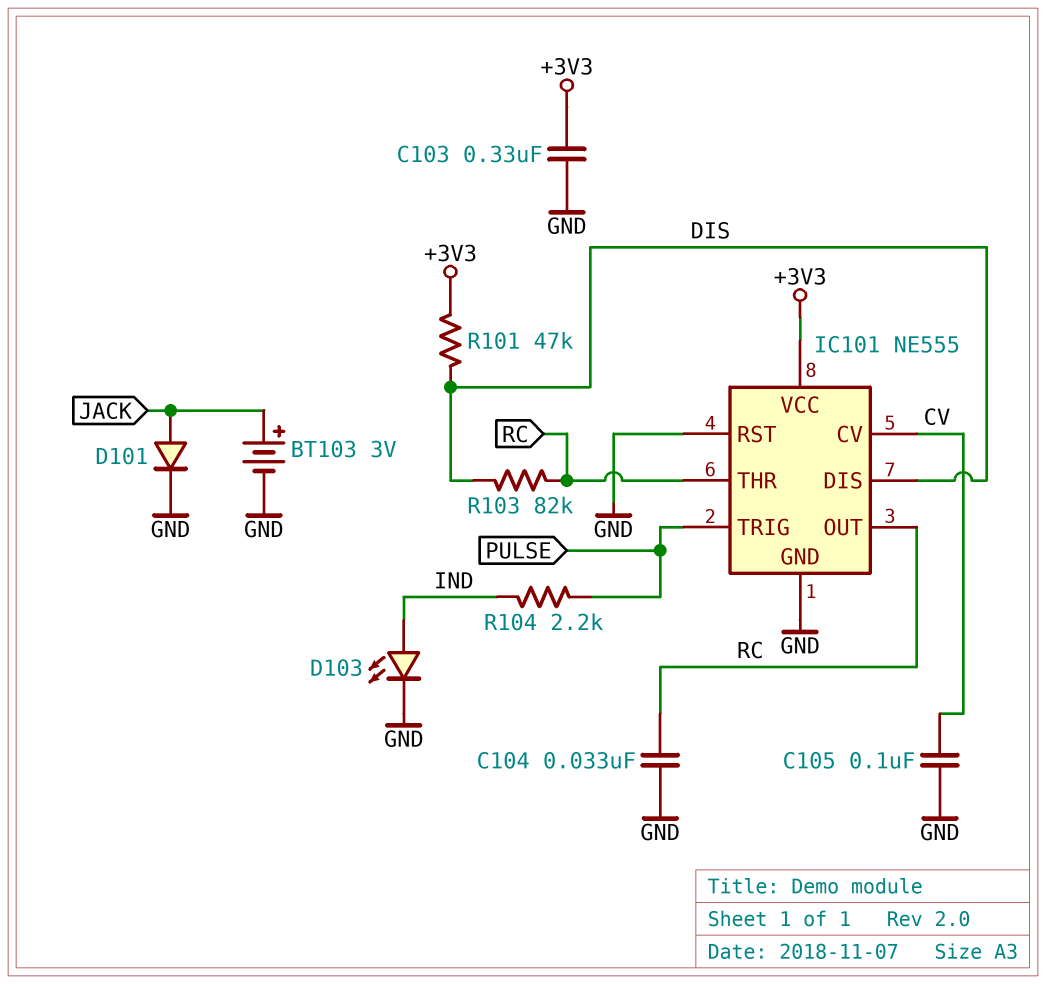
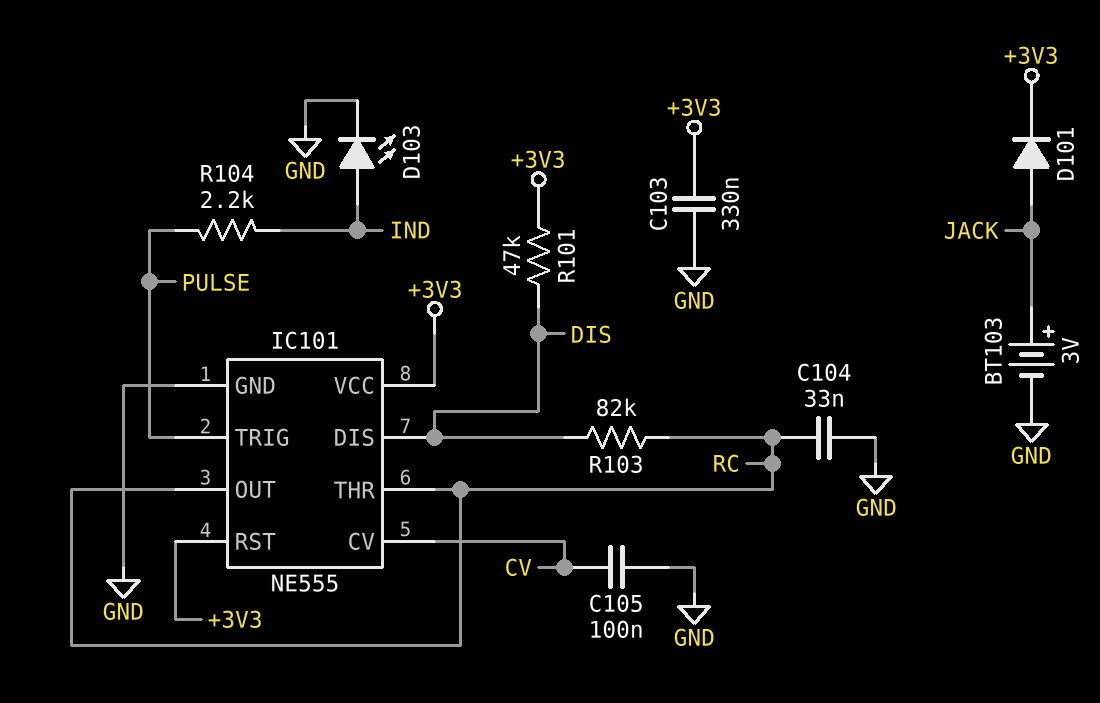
D101: diode (A JACK, K GND) -> diode (A JACK, K +3V3)
IC101 pin RST: GND -> +3V3

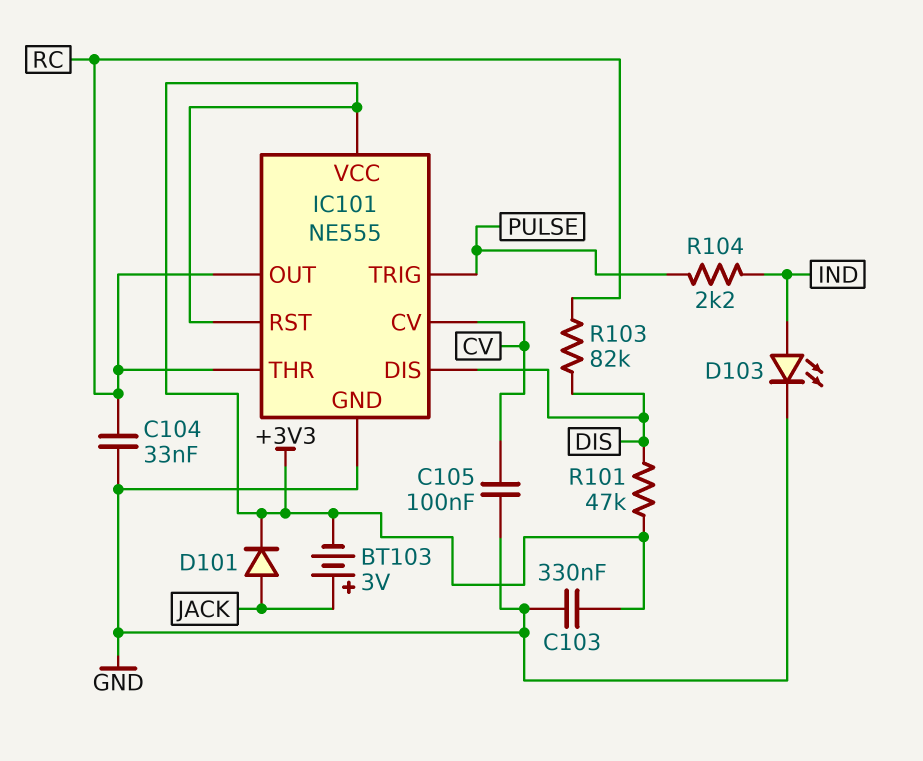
BT103: 3V (plus JACK, minus GND) -> 3V (plus JACK, minus +3V3)

